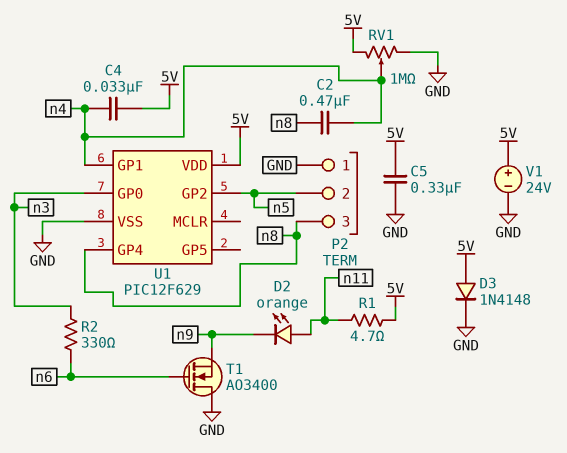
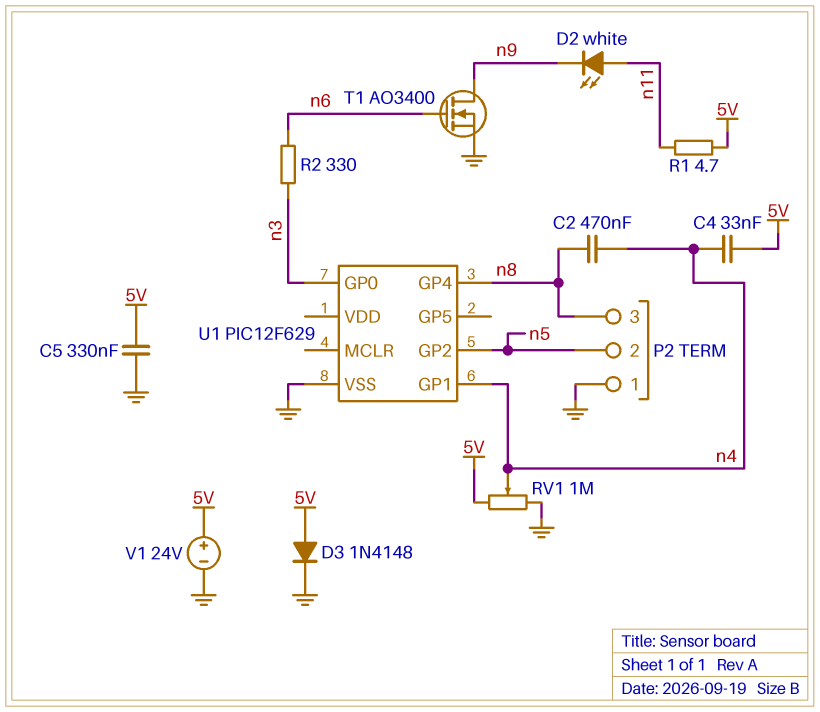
D2: LED orange (A n11, K n9) -> LED white (A n11, K n9)
T1: NMOS AO3400 (G n6, D GND, S n9) -> NMOS AO3400 (G n6, D n9, S GND)
U1 pin VDD: 5V -> none

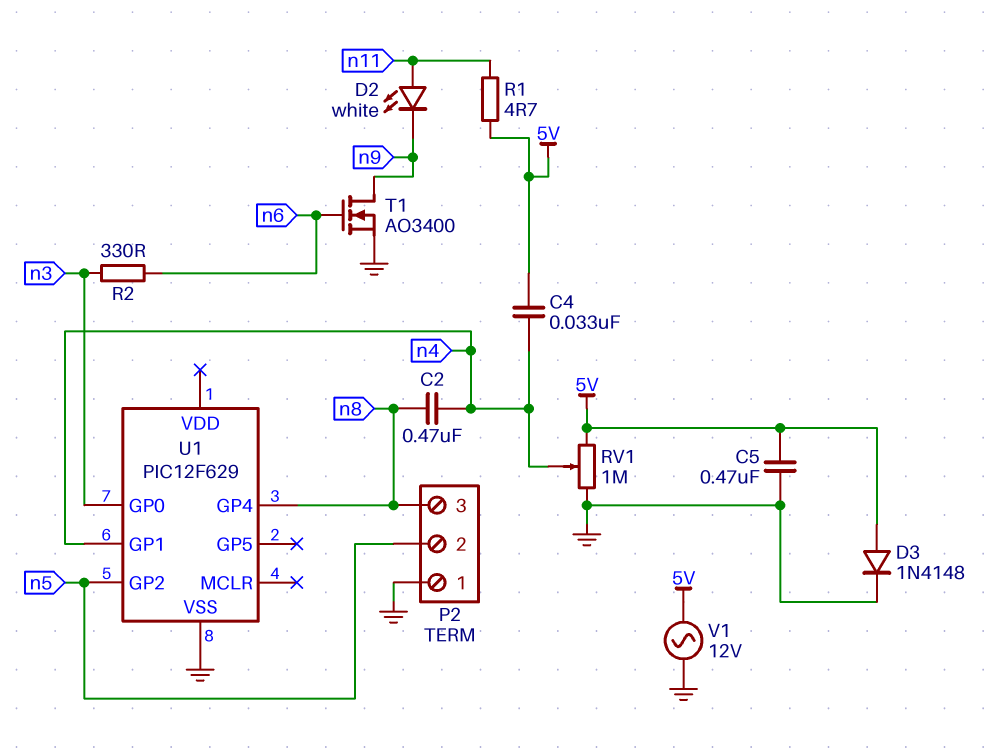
C5: 330nF (5V, GND) -> 470nF (5V, GND)
V1: 24V (plus 5V, minus GND) -> AC 12V (5V, GND)

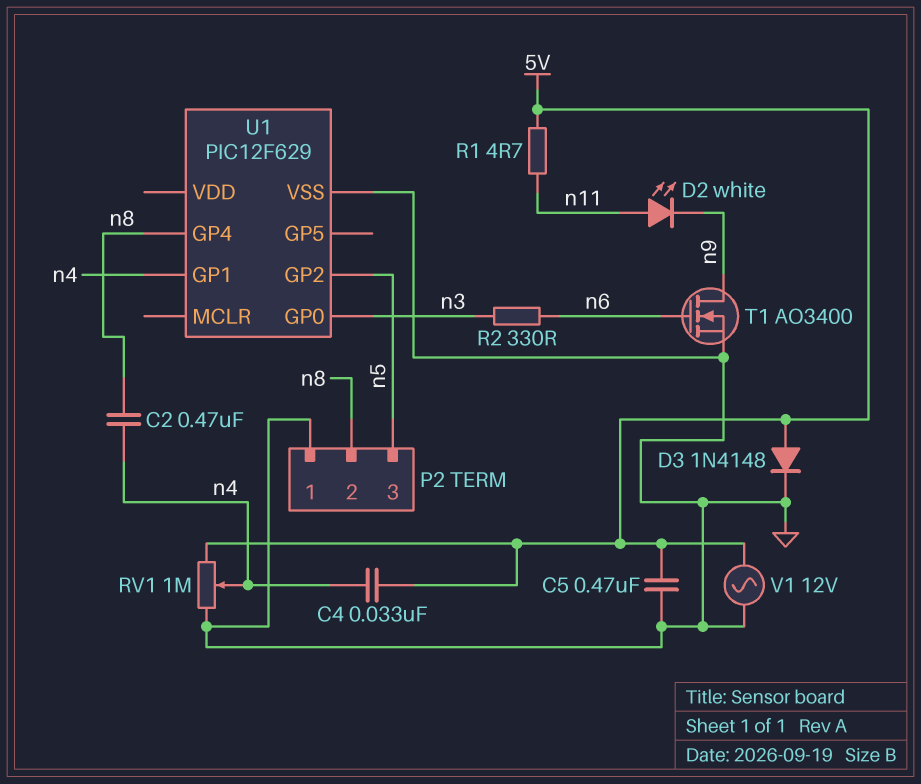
P2 pin 2: n5 -> n8
P2 pin 3: n8 -> n5

